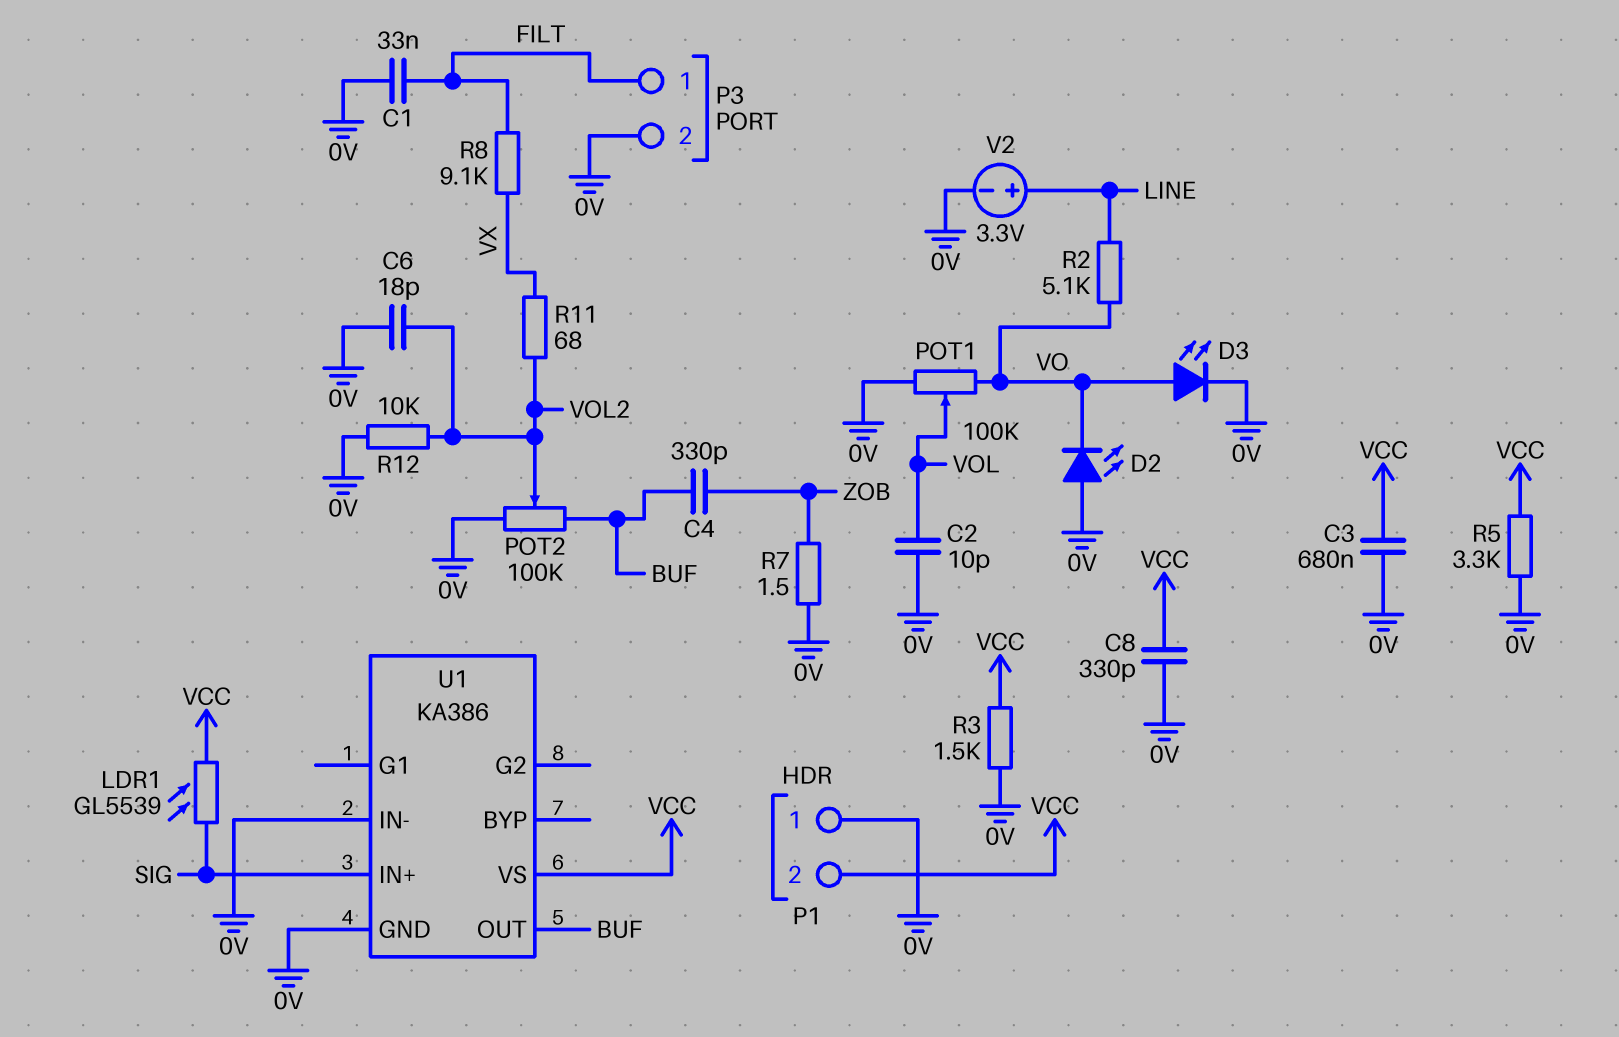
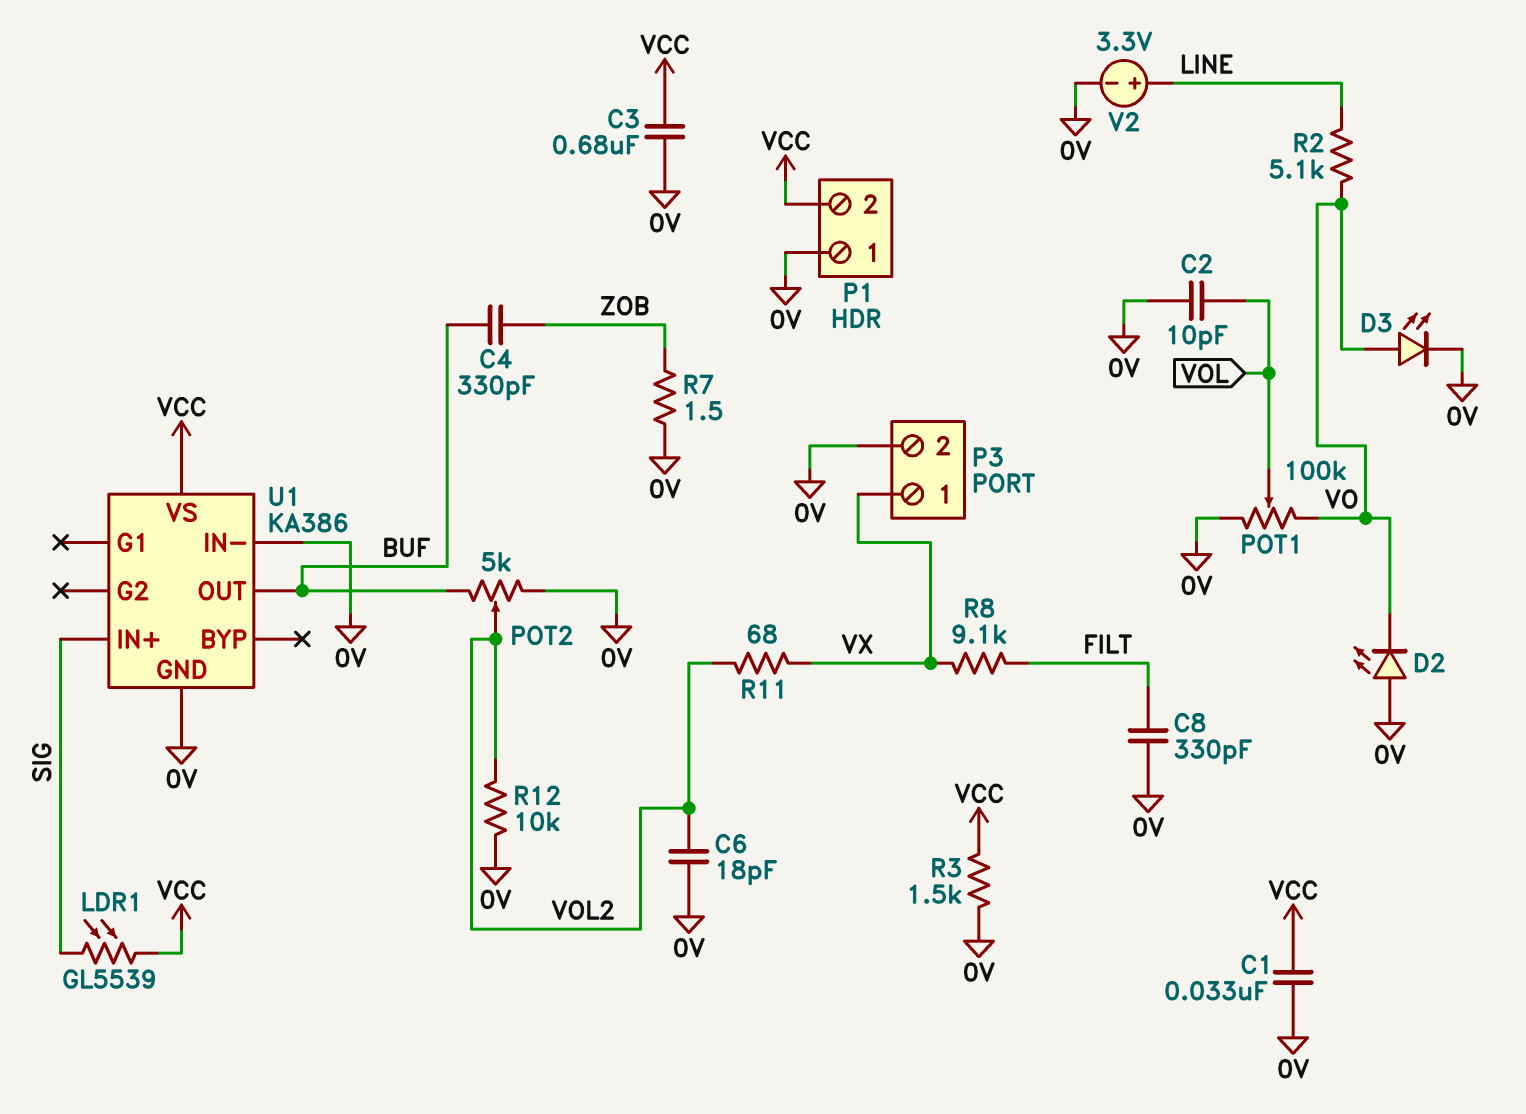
C1: 33nF (0V, FILT) -> 33nF (0V, VCC)
C8: 330pF (0V, VCC) -> 330pF (0V, FILT)
P3 pin 1: FILT -> VX
POT2: 100k (0V, BUF, wiper VOL2) -> 5k (0V, BUF, wiper VOL2)
R5: 3.3k (0V, VCC) -> none

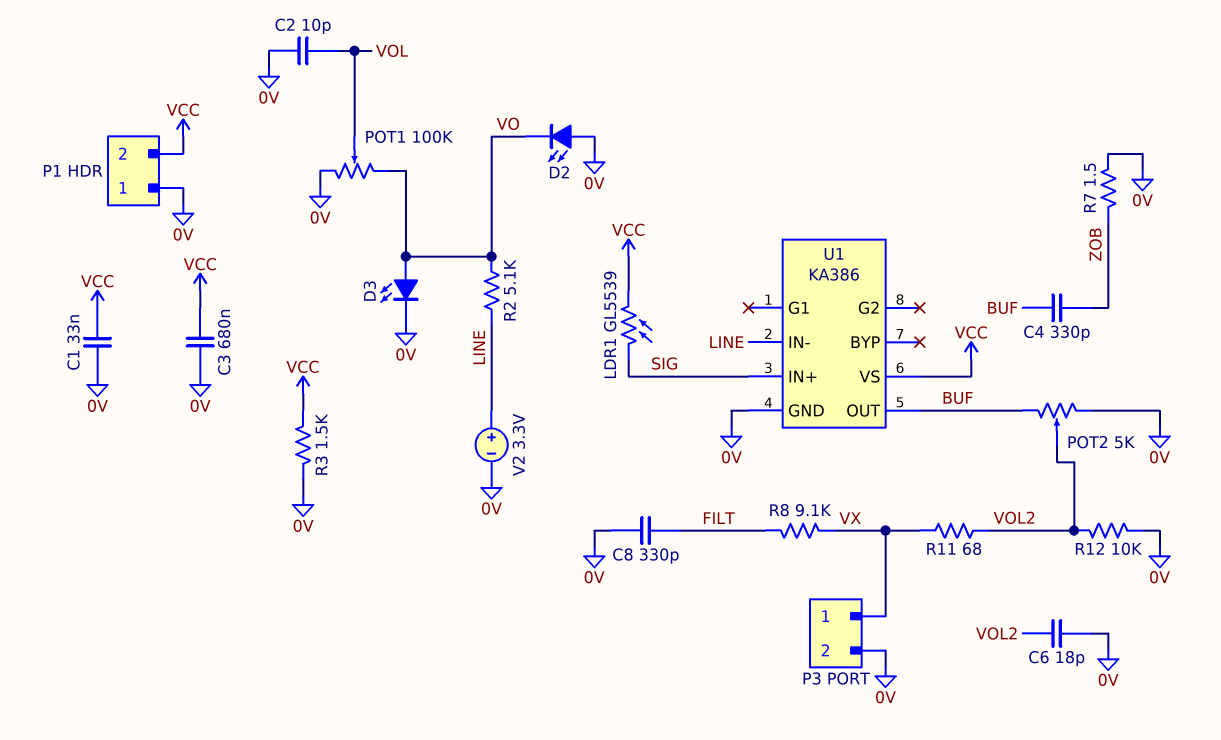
U1 pin IN-: 0V -> LINE

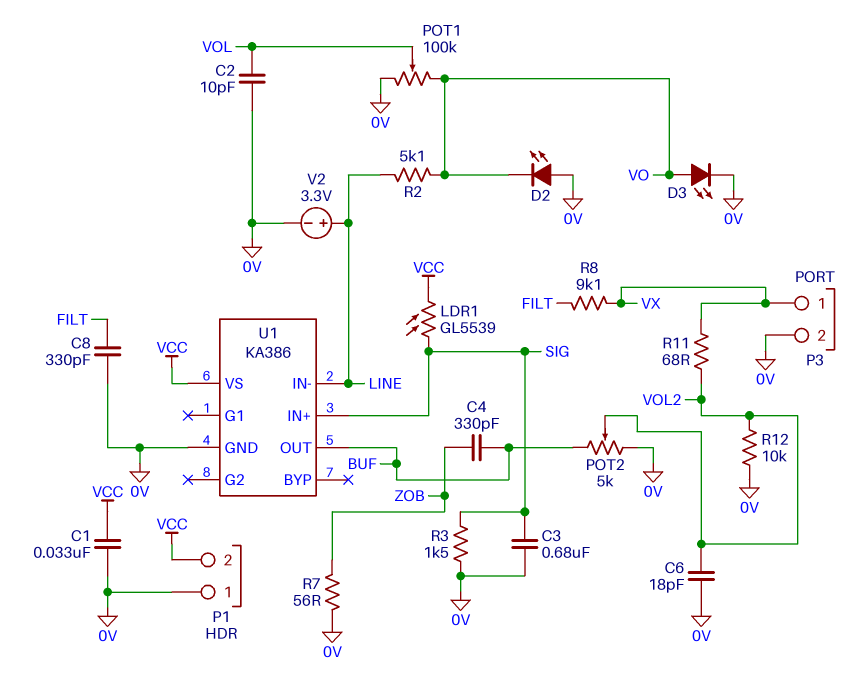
C3: 680nF (0V, VCC) -> 680nF (0V, SIG)
R3: 1.5k (0V, VCC) -> 1.5k (0V, SIG)
R7: 1.5 (0V, ZOB) -> 56 (0V, ZOB)

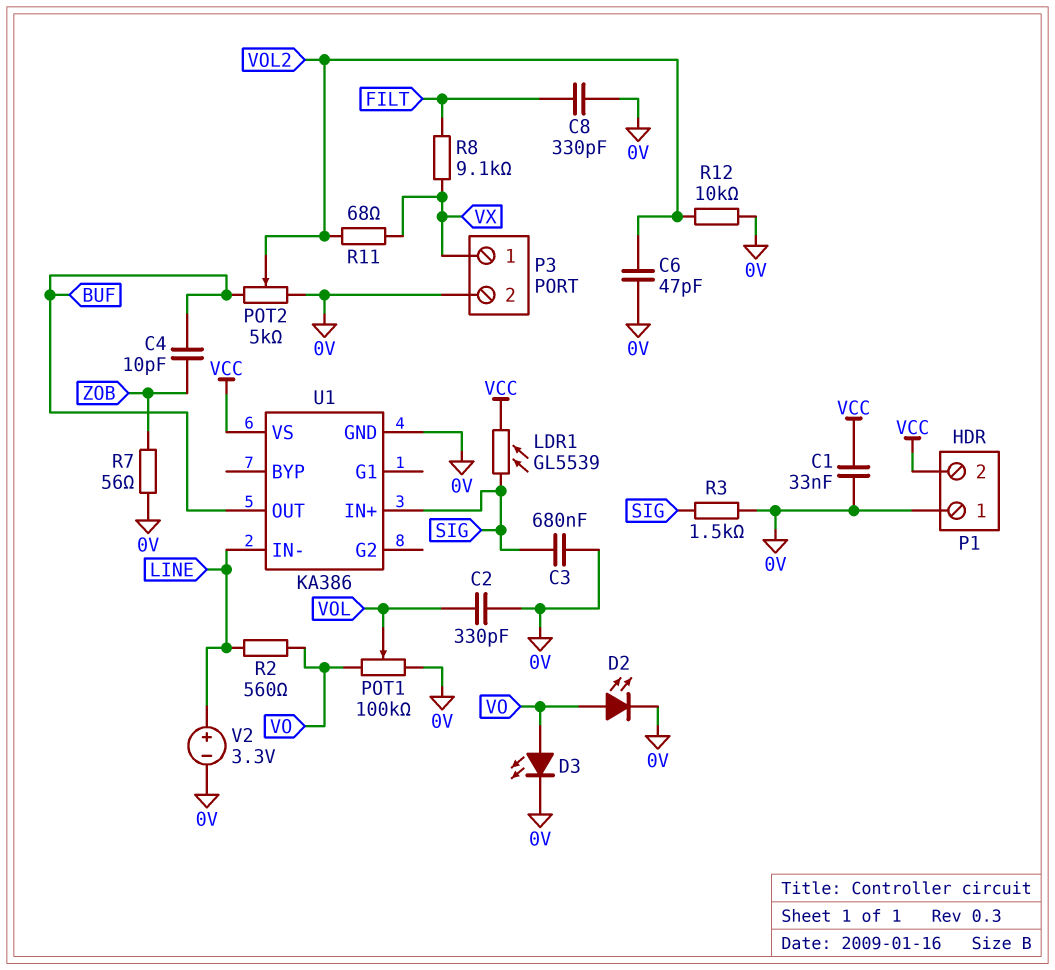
C2: 10pF (0V, VOL) -> 330pF (0V, VOL)
C4: 330pF (BUF, ZOB) -> 10pF (BUF, ZOB)
C6: 18pF (0V, VOL2) -> 47pF (0V, VOL2)
D2: LED (A 0V, K VO) -> LED (A VO, K 0V)
R2: 5.1k (LINE, VO) -> 560 (LINE, VO)

